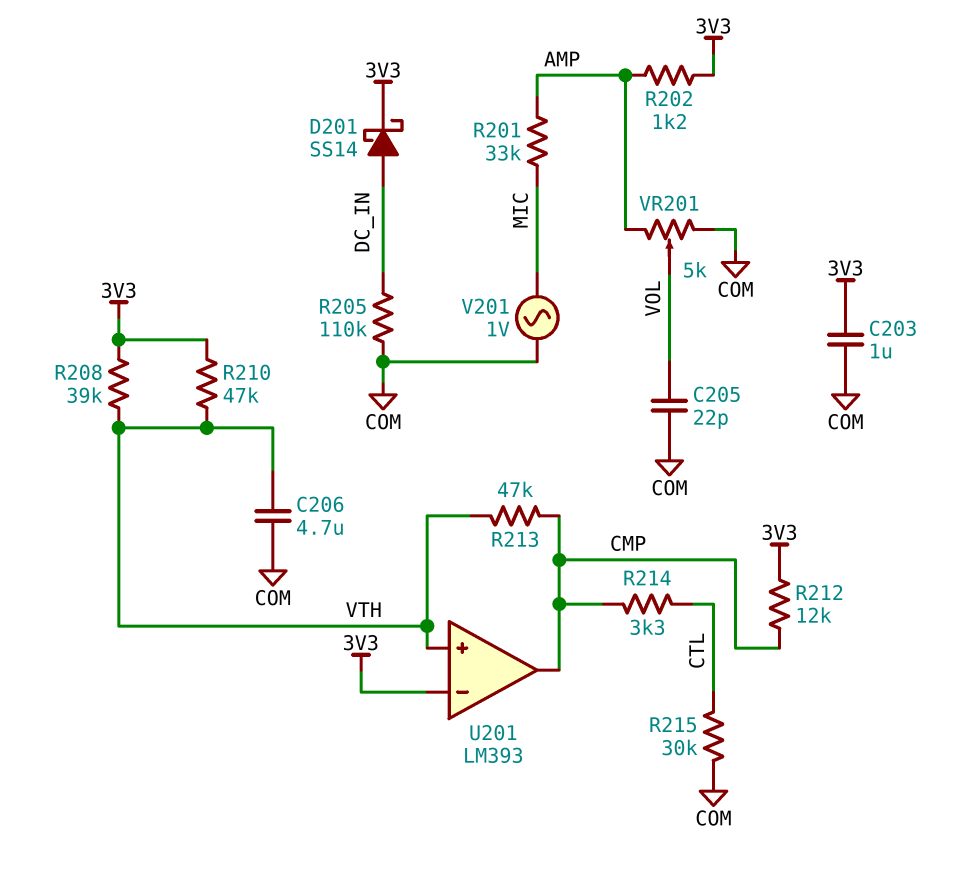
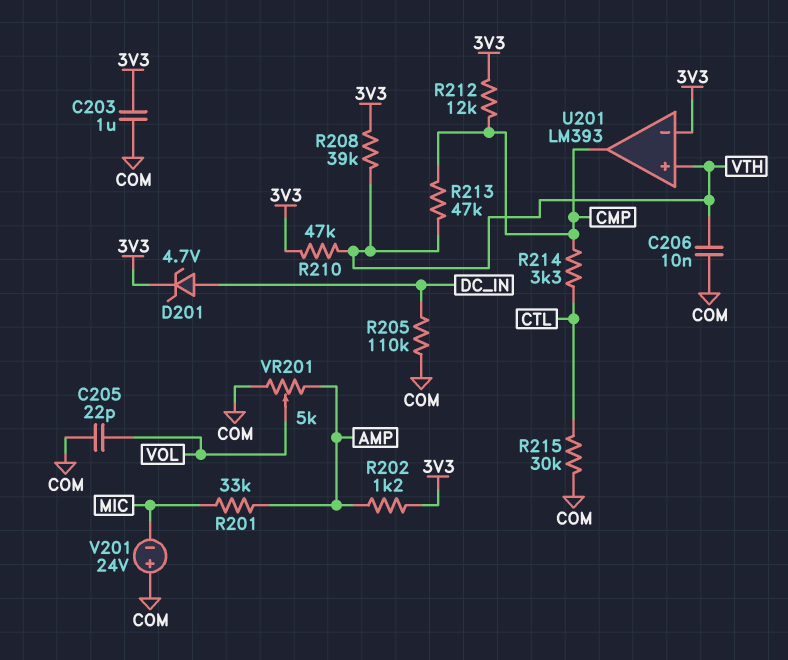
C206: 4.7uF (COM, VTH) -> 10nF (COM, VTH)
D201: schottky SS14 (A DC_IN, K 3V3) -> zener 4.7V (A DC_IN, K 3V3)
V201: AC 1V (COM, MIC) -> 24V (plus COM, minus MIC)

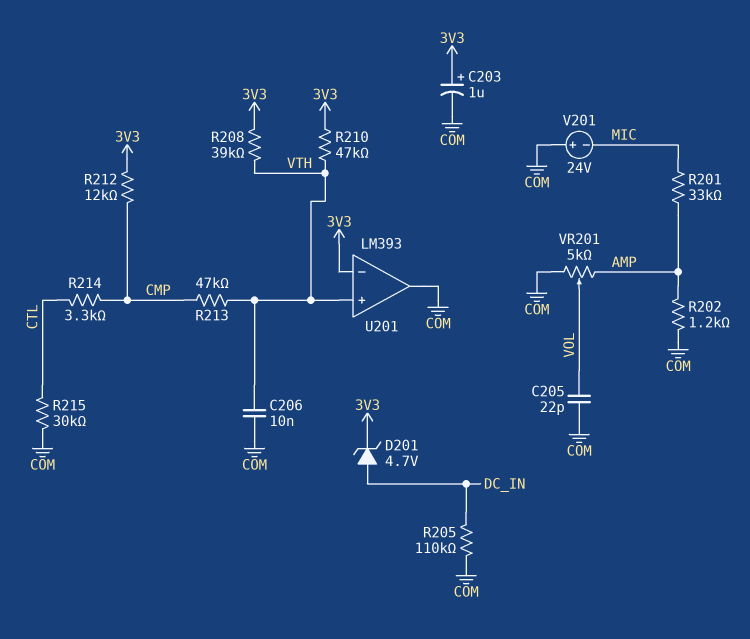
C203: 1uF (3V3, COM) -> 1uF (plus 3V3, minus COM)
R202: 1.2k (3V3, AMP) -> 1.2k (AMP, COM)
U201 pin out: CMP -> COM

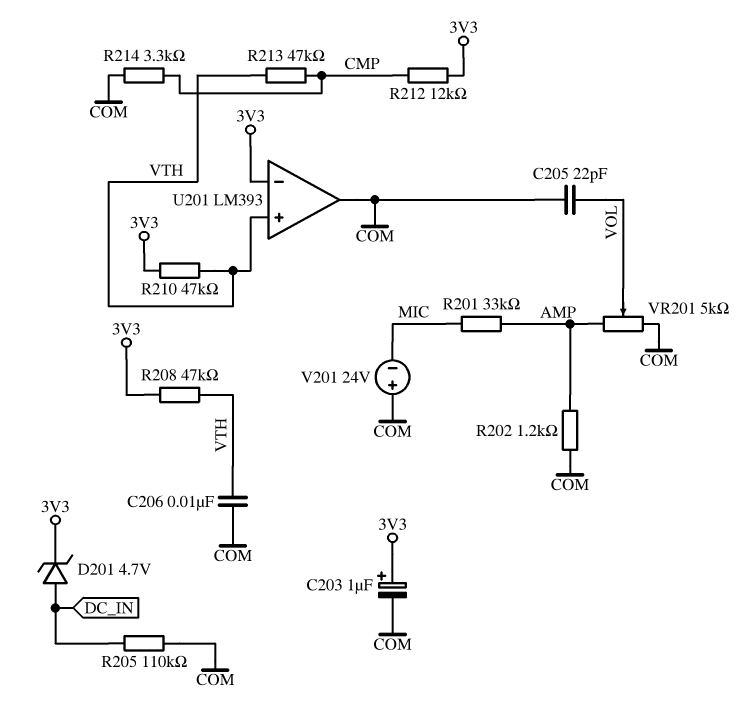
R208: 39k (3V3, VTH) -> 47k (3V3, VTH)
R214: 3.3k (CMP, CTL) -> 3.3k (CMP, COM)
R215: 30k (COM, CTL) -> none

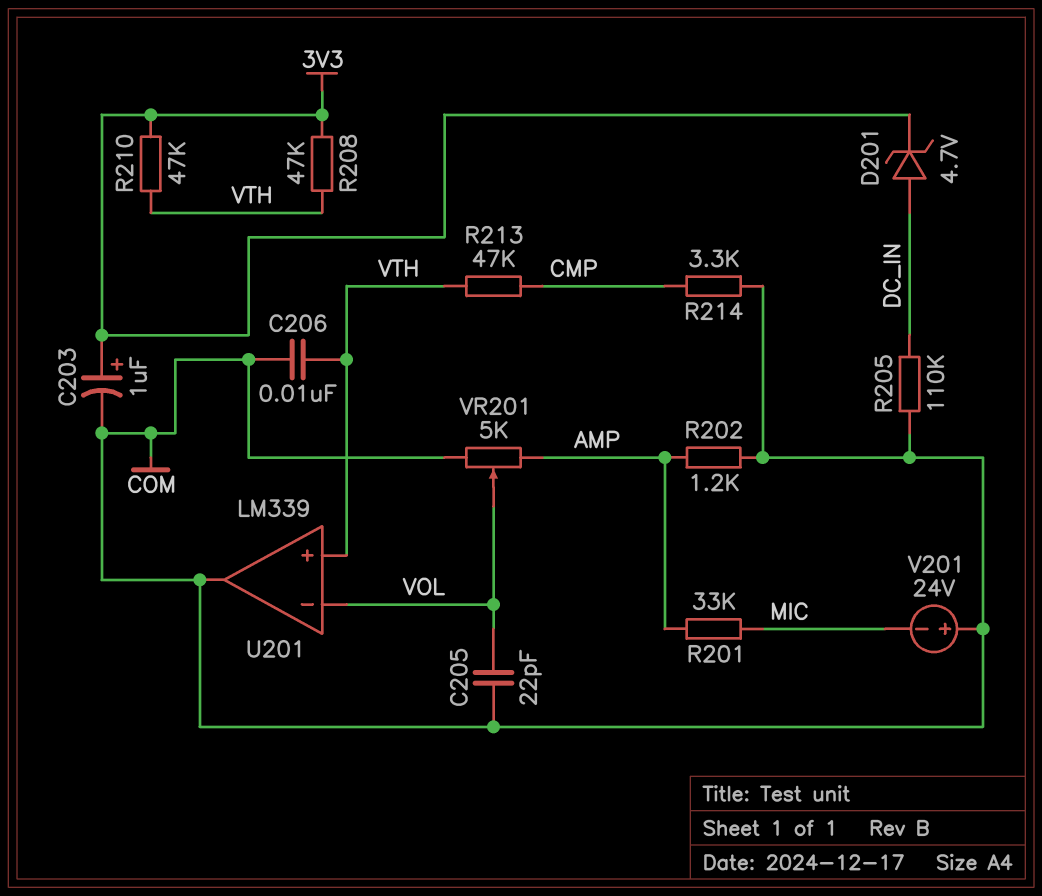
R212: 12k (3V3, CMP) -> none
U201: LM393 -> LM339
U201 pin in-: 3V3 -> VOL

